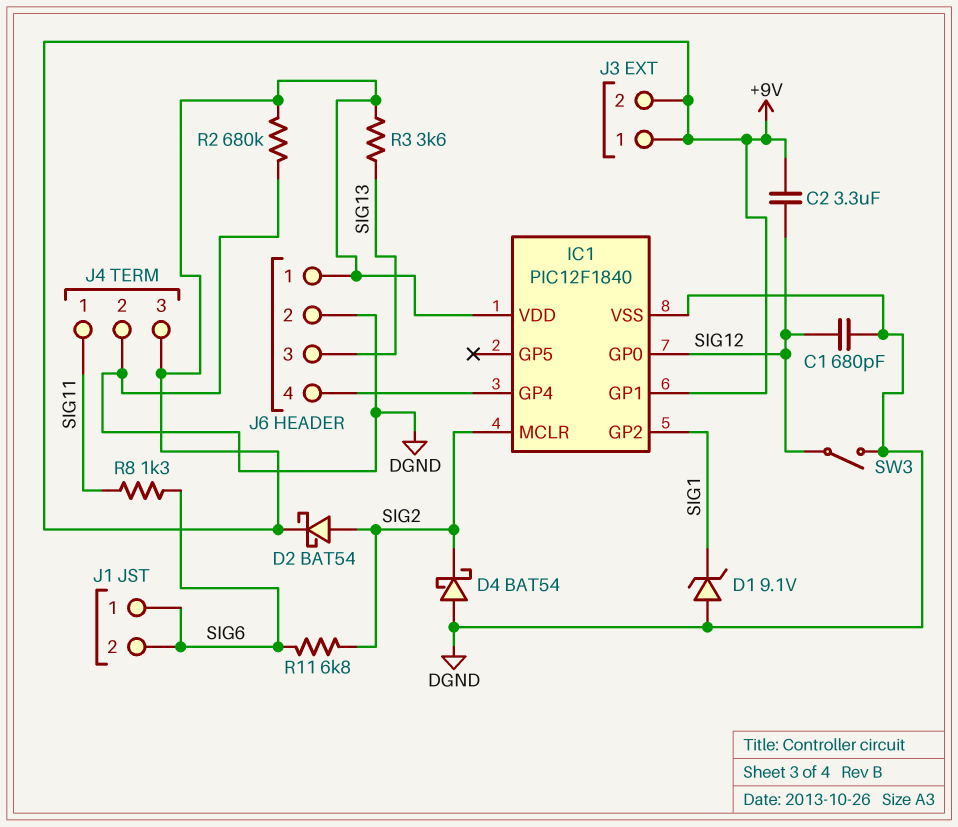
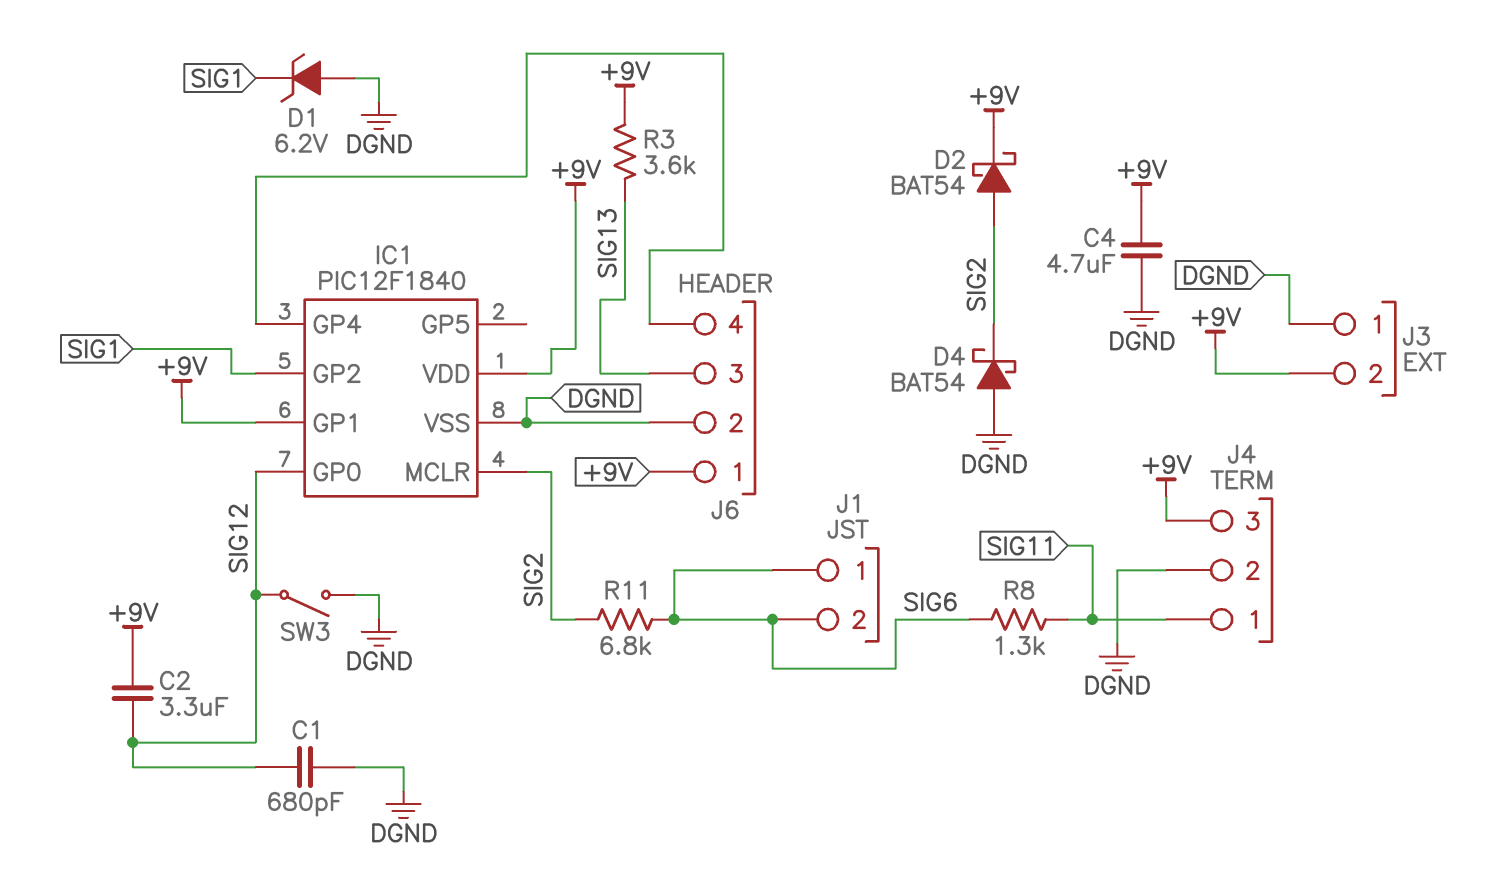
C4: none -> 4.7uF (+9V, DGND)
D1: zener 9.1V (A DGND, K SIG1) -> zener 6.2V (A DGND, K SIG1)
J3 pin 1: +9V -> DGND
R2: 680k (+9V, DGND) -> none

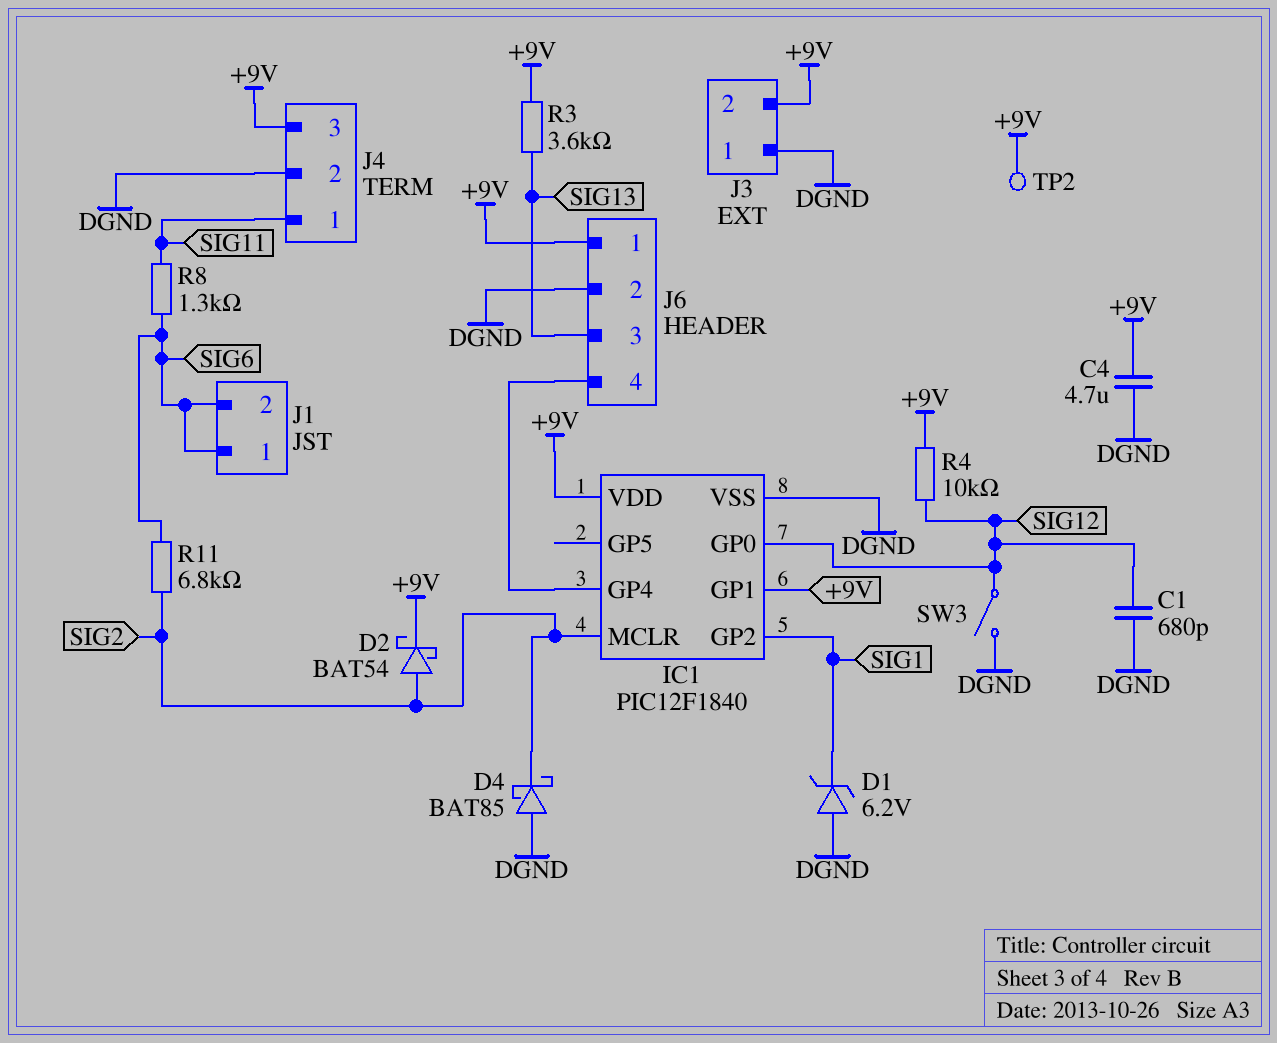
C2: 3.3uF (+9V, SIG12) -> none
D4: schottky BAT54 (A DGND, K SIG2) -> schottky BAT85 (A DGND, K SIG2)
R4: none -> 10k (+9V, SIG12)
TP2: none -> test point (+9V)

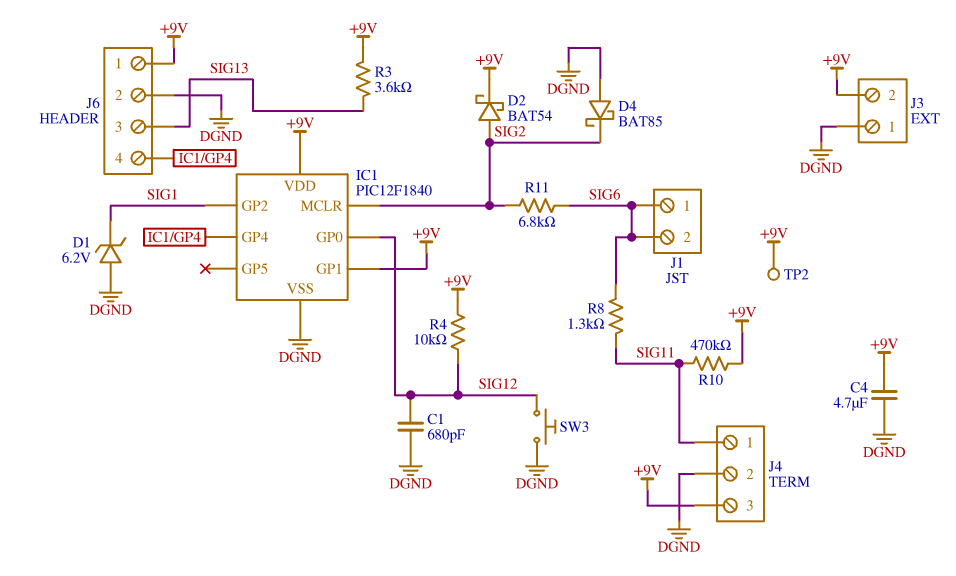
R10: none -> 470k (+9V, SIG11)
SW3: switch (DGND, SIG12) -> button (DGND, SIG12)

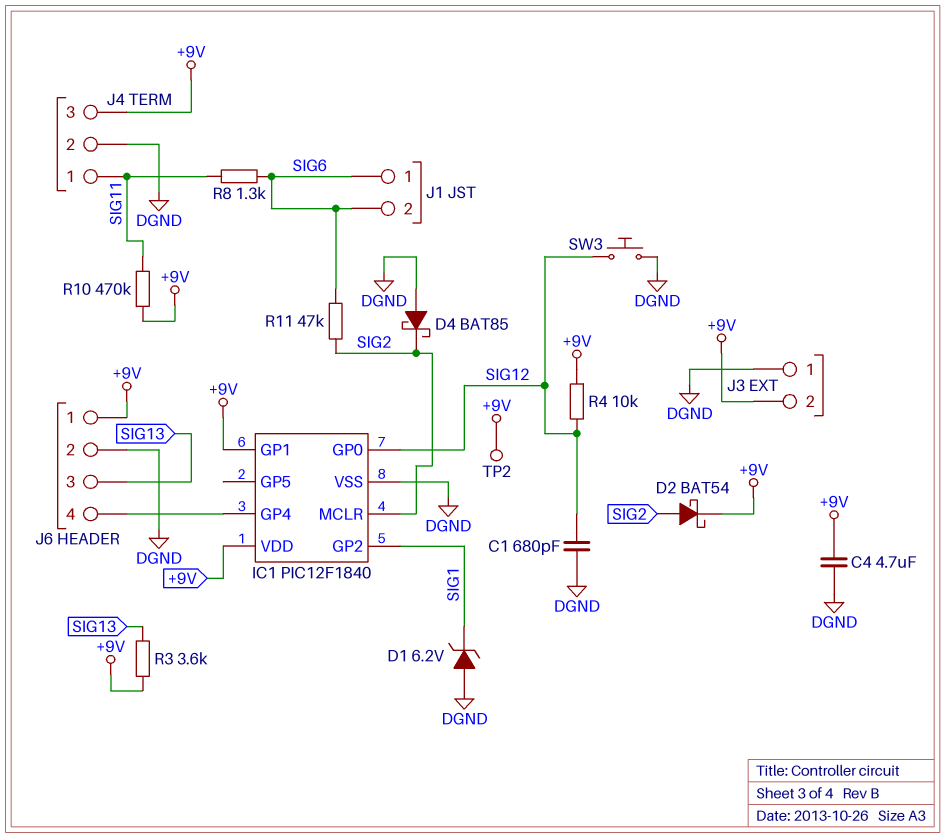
R11: 6.8k (SIG2, SIG6) -> 47k (SIG2, SIG6)

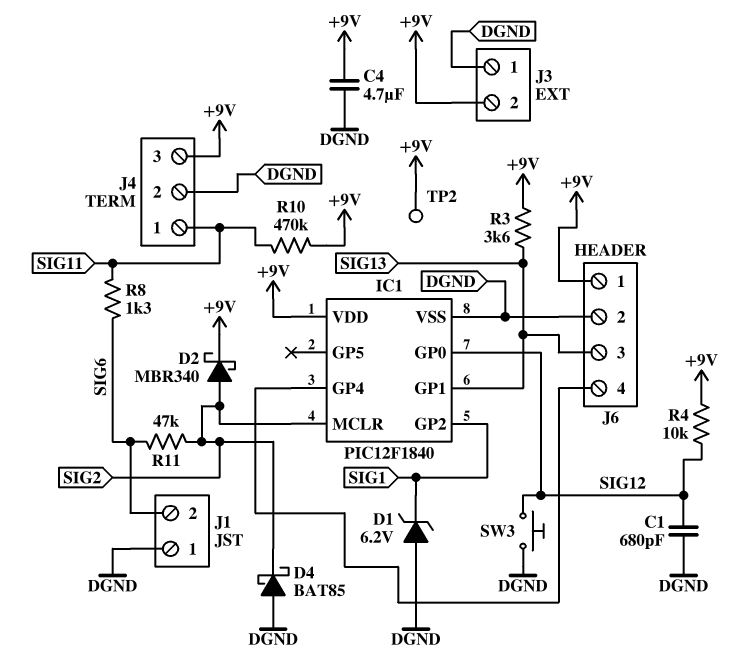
D2: schottky BAT54 (A SIG2, K +9V) -> schottky MBR340 (A SIG2, K +9V)
IC1 pin GP1: +9V -> SIG13
J1 pin 1: SIG6 -> DGND

